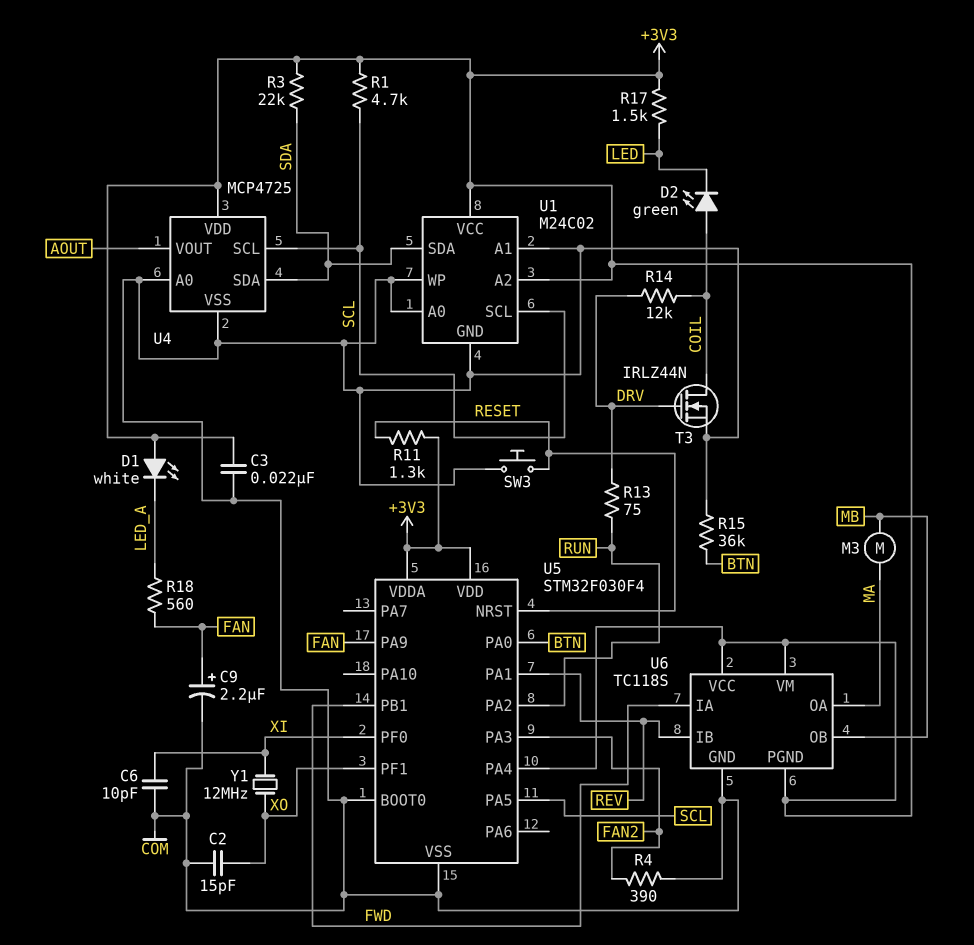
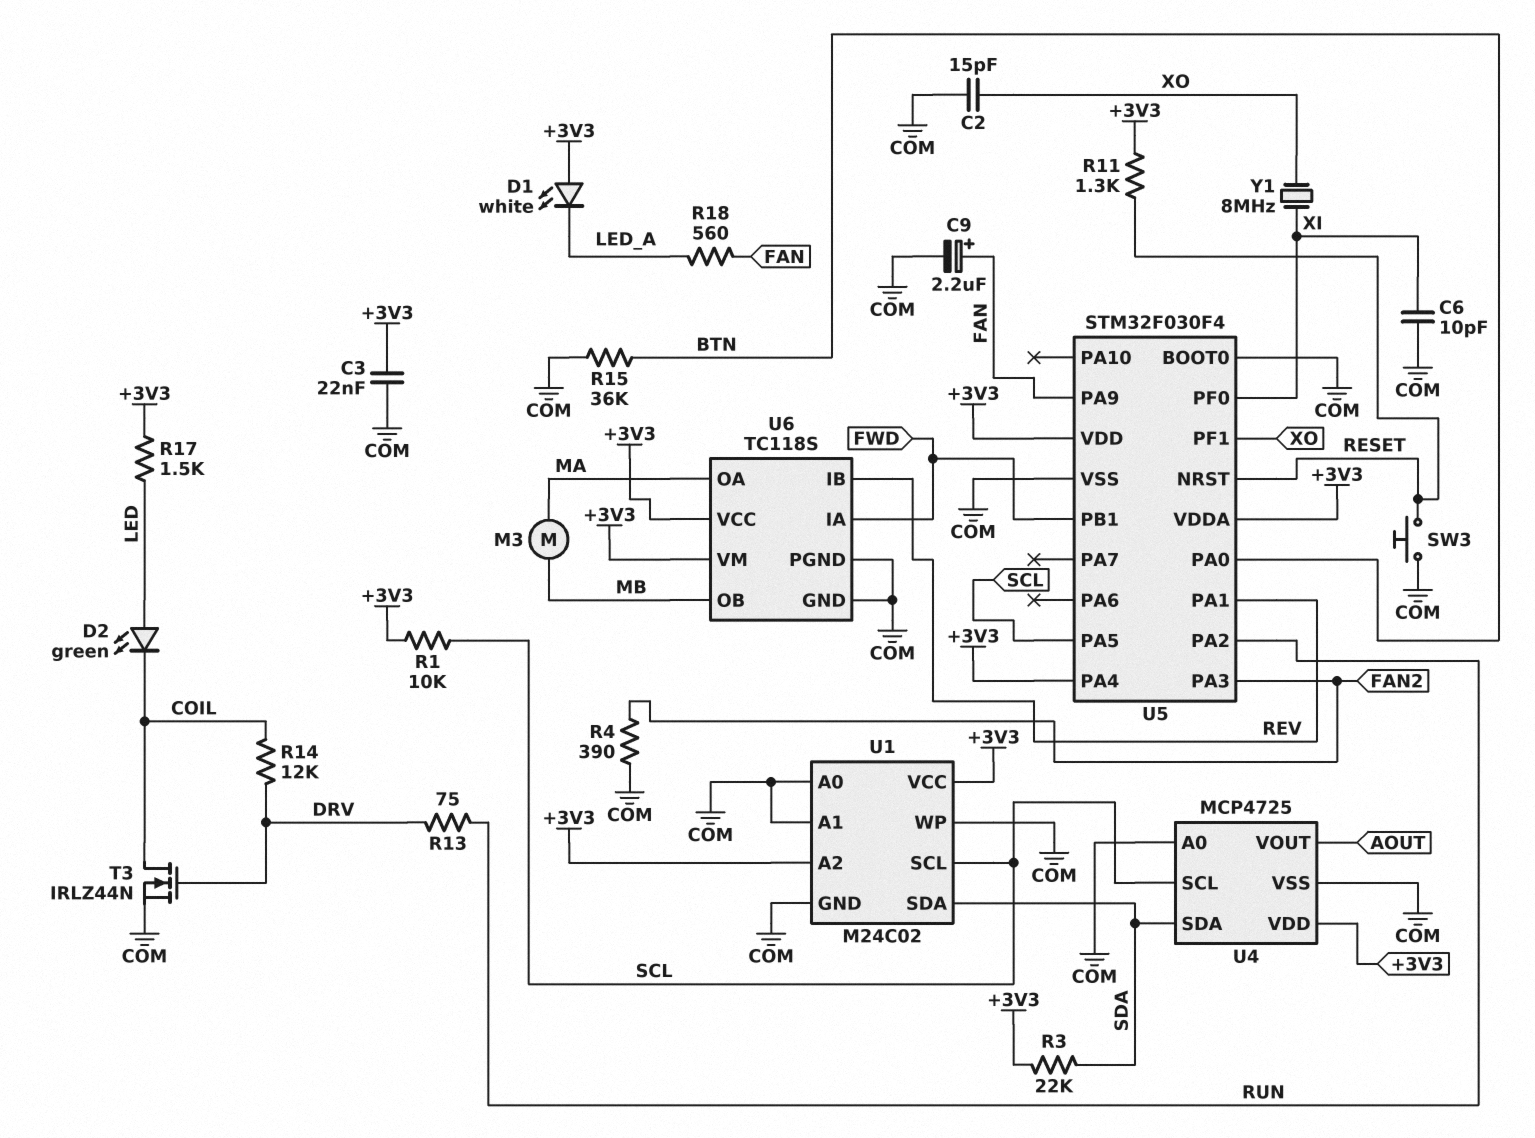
D2: LED green (A COIL, K LED) -> LED green (A LED, K COIL)
R1: 4.7k (+3V3, SCL) -> 10k (+3V3, SCL)
U6 pin PGND: +3V3 -> COM
Y1: 12MHz (XI, XO) -> 8MHz (XI, XO)

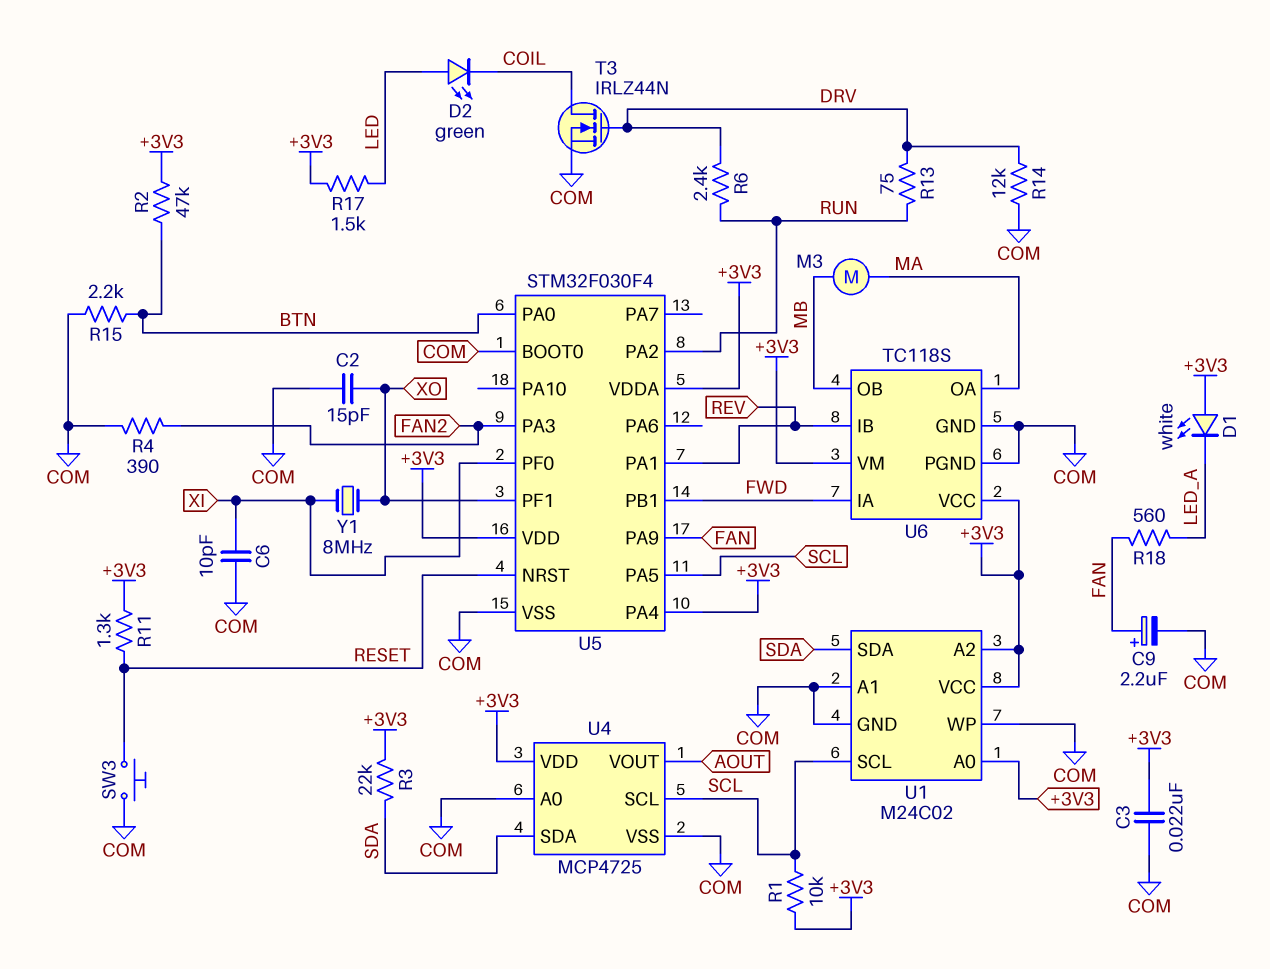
R2: none -> 47k (+3V3, BTN)
R6: none -> 2.4k (DRV, RUN)
R14: 12k (COIL, DRV) -> 12k (COM, DRV)
R15: 36k (BTN, COM) -> 2.2k (BTN, COM)
U1 pin A0: COM -> +3V3

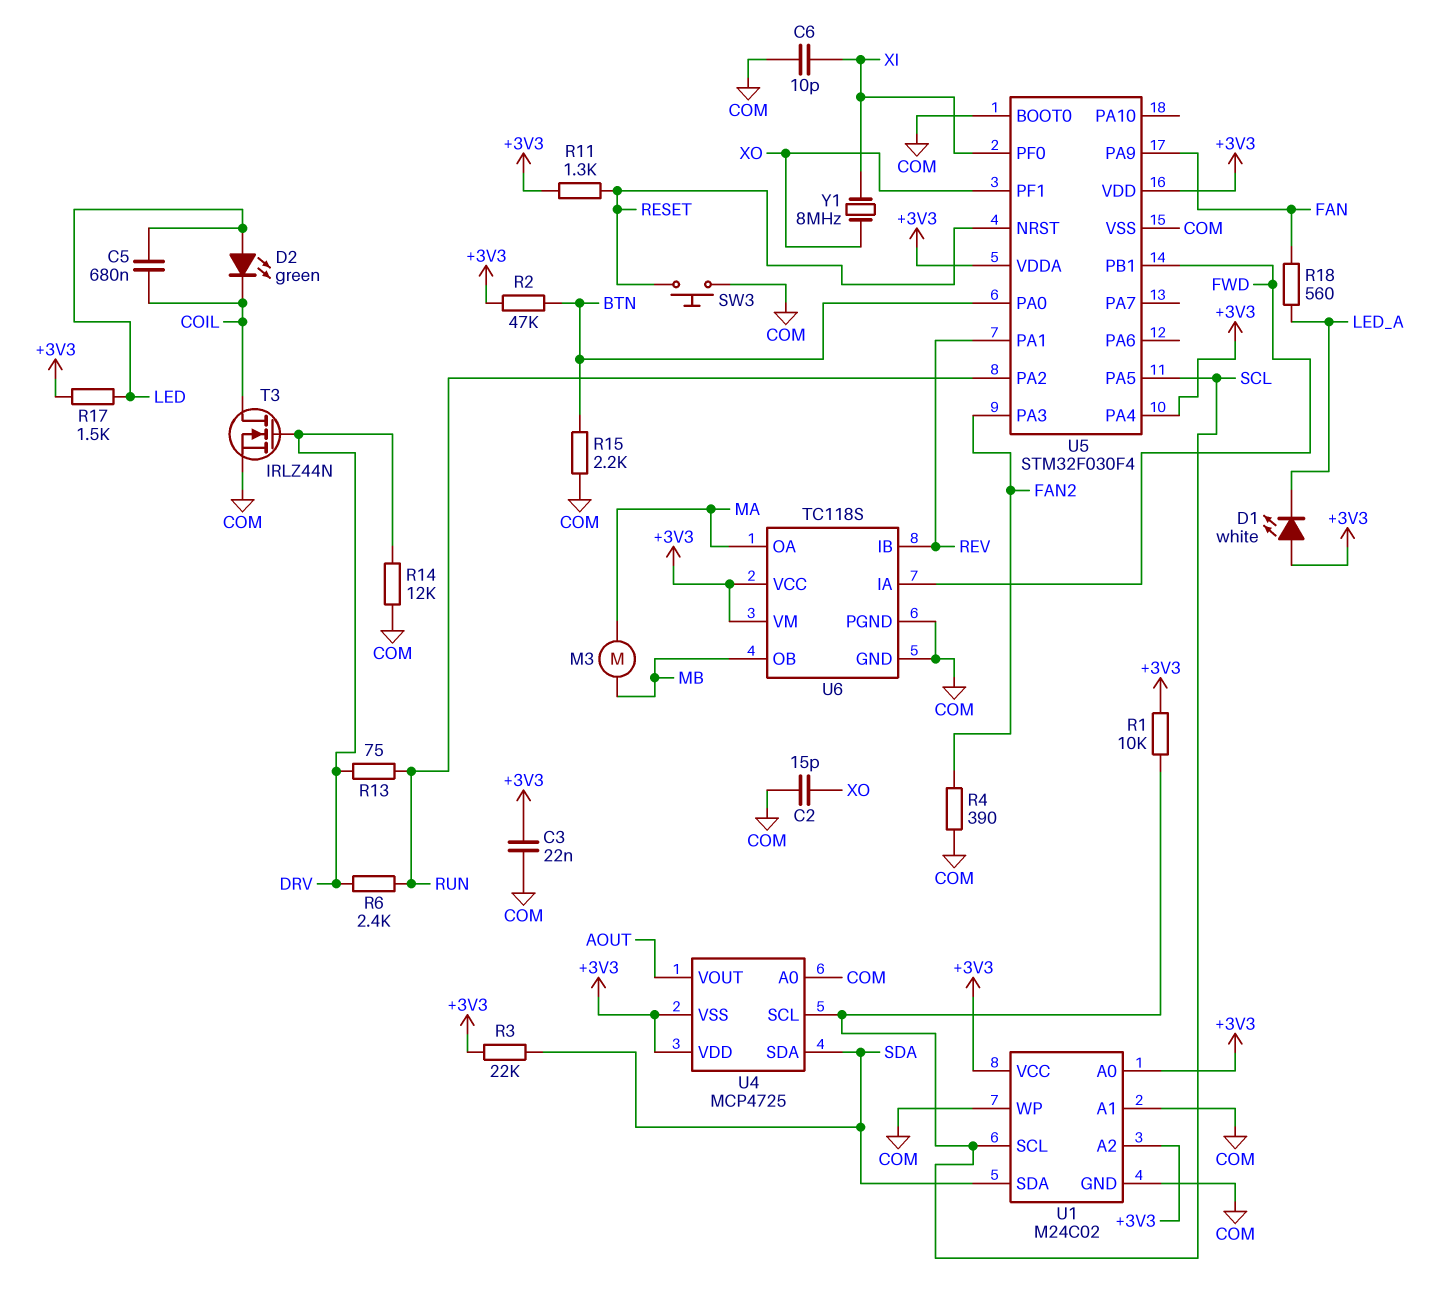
C5: none -> 680nF (COIL, LED)
C9: 2.2uF (plus FAN, minus COM) -> none
U4 pin VSS: COM -> +3V3

